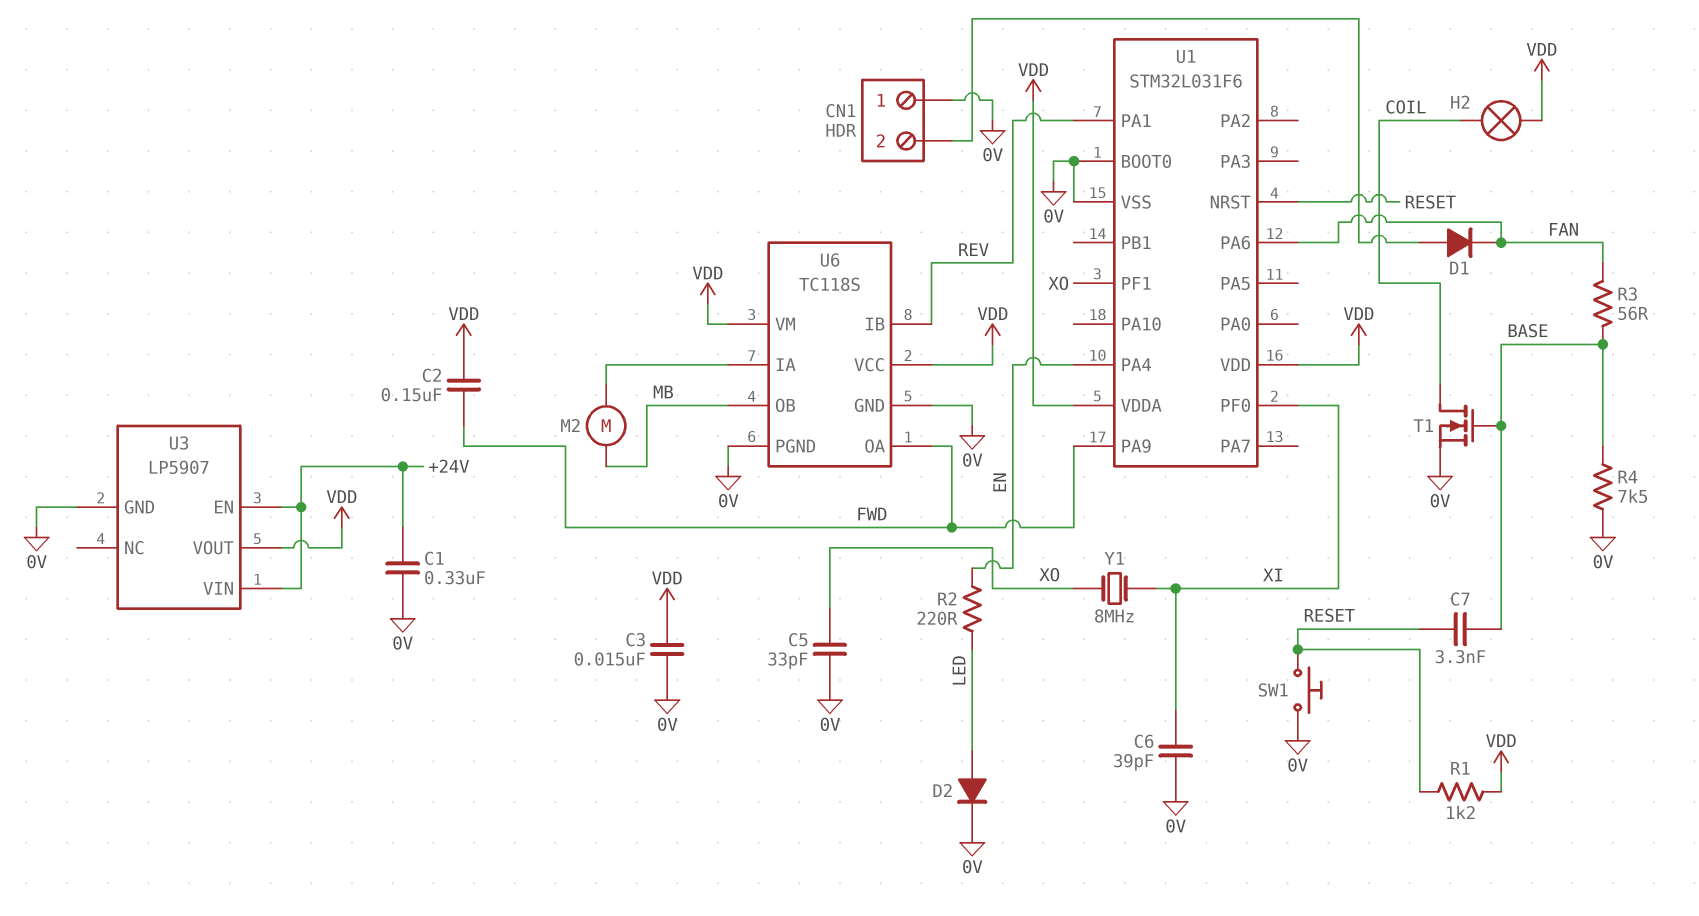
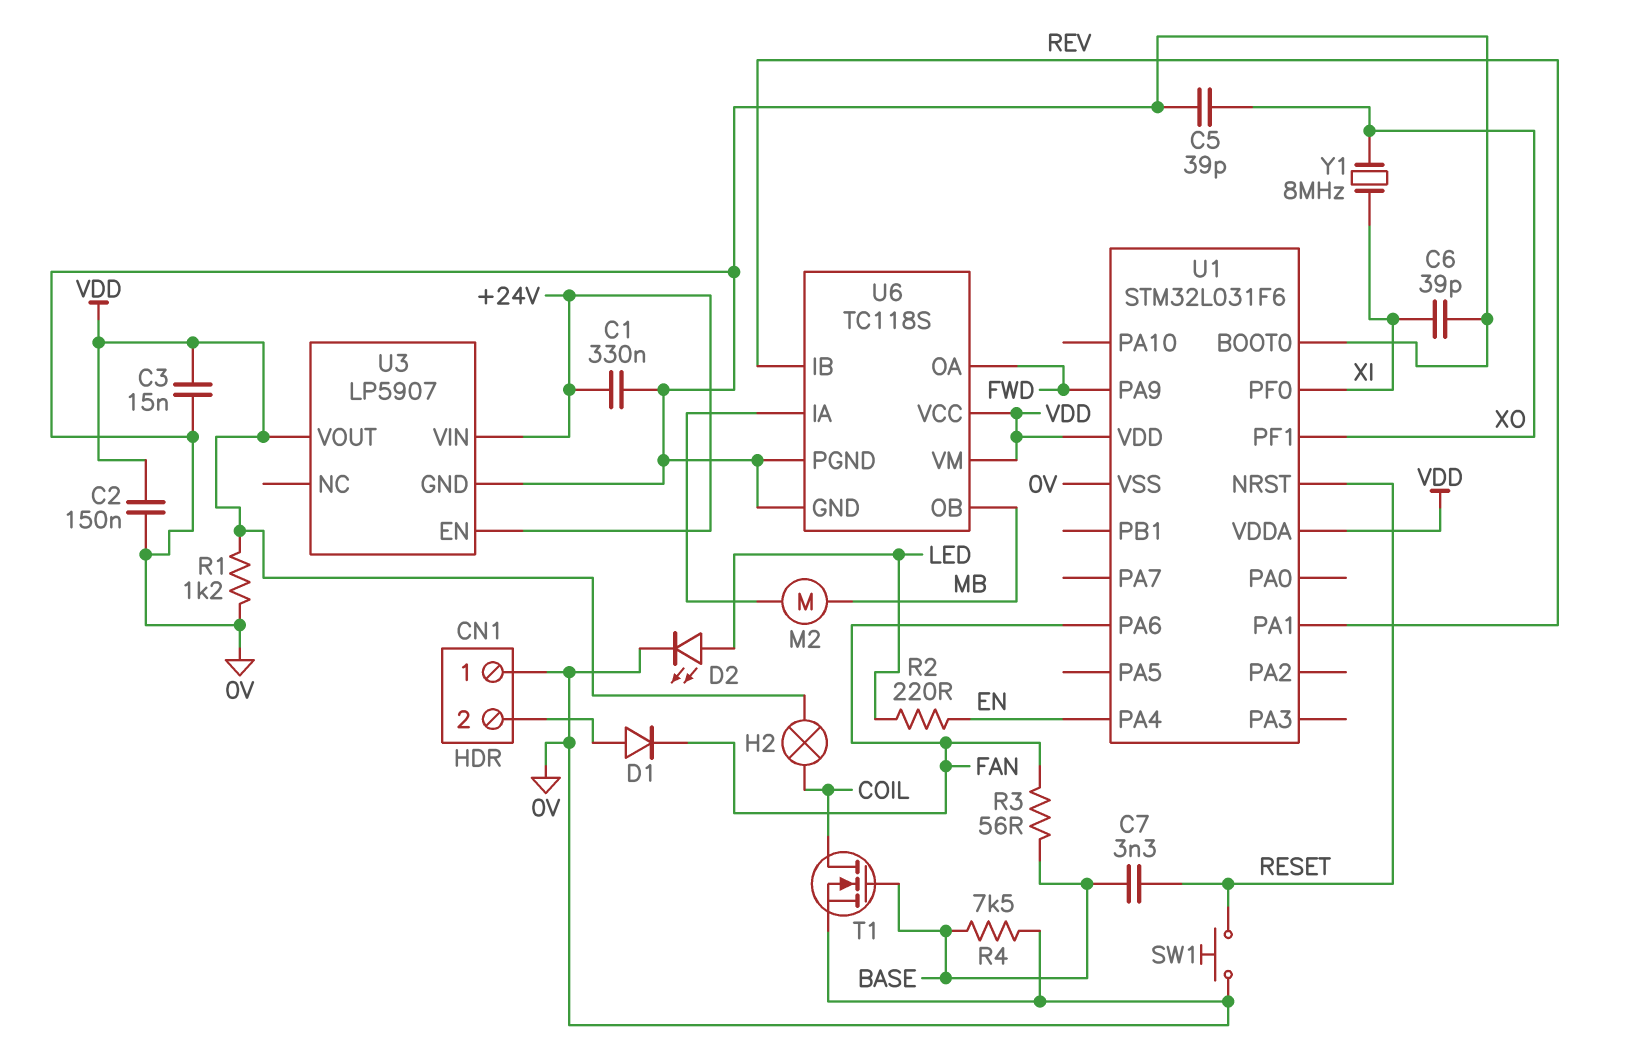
C2: 150nF (FWD, VDD) -> 150nF (0V, VDD)
C5: 33pF (0V, XO) -> 39pF (0V, XO)
D2: diode (A LED, K 0V) -> LED (A LED, K 0V)
R1: 1.2k (RESET, VDD) -> 1.2k (0V, VDD)

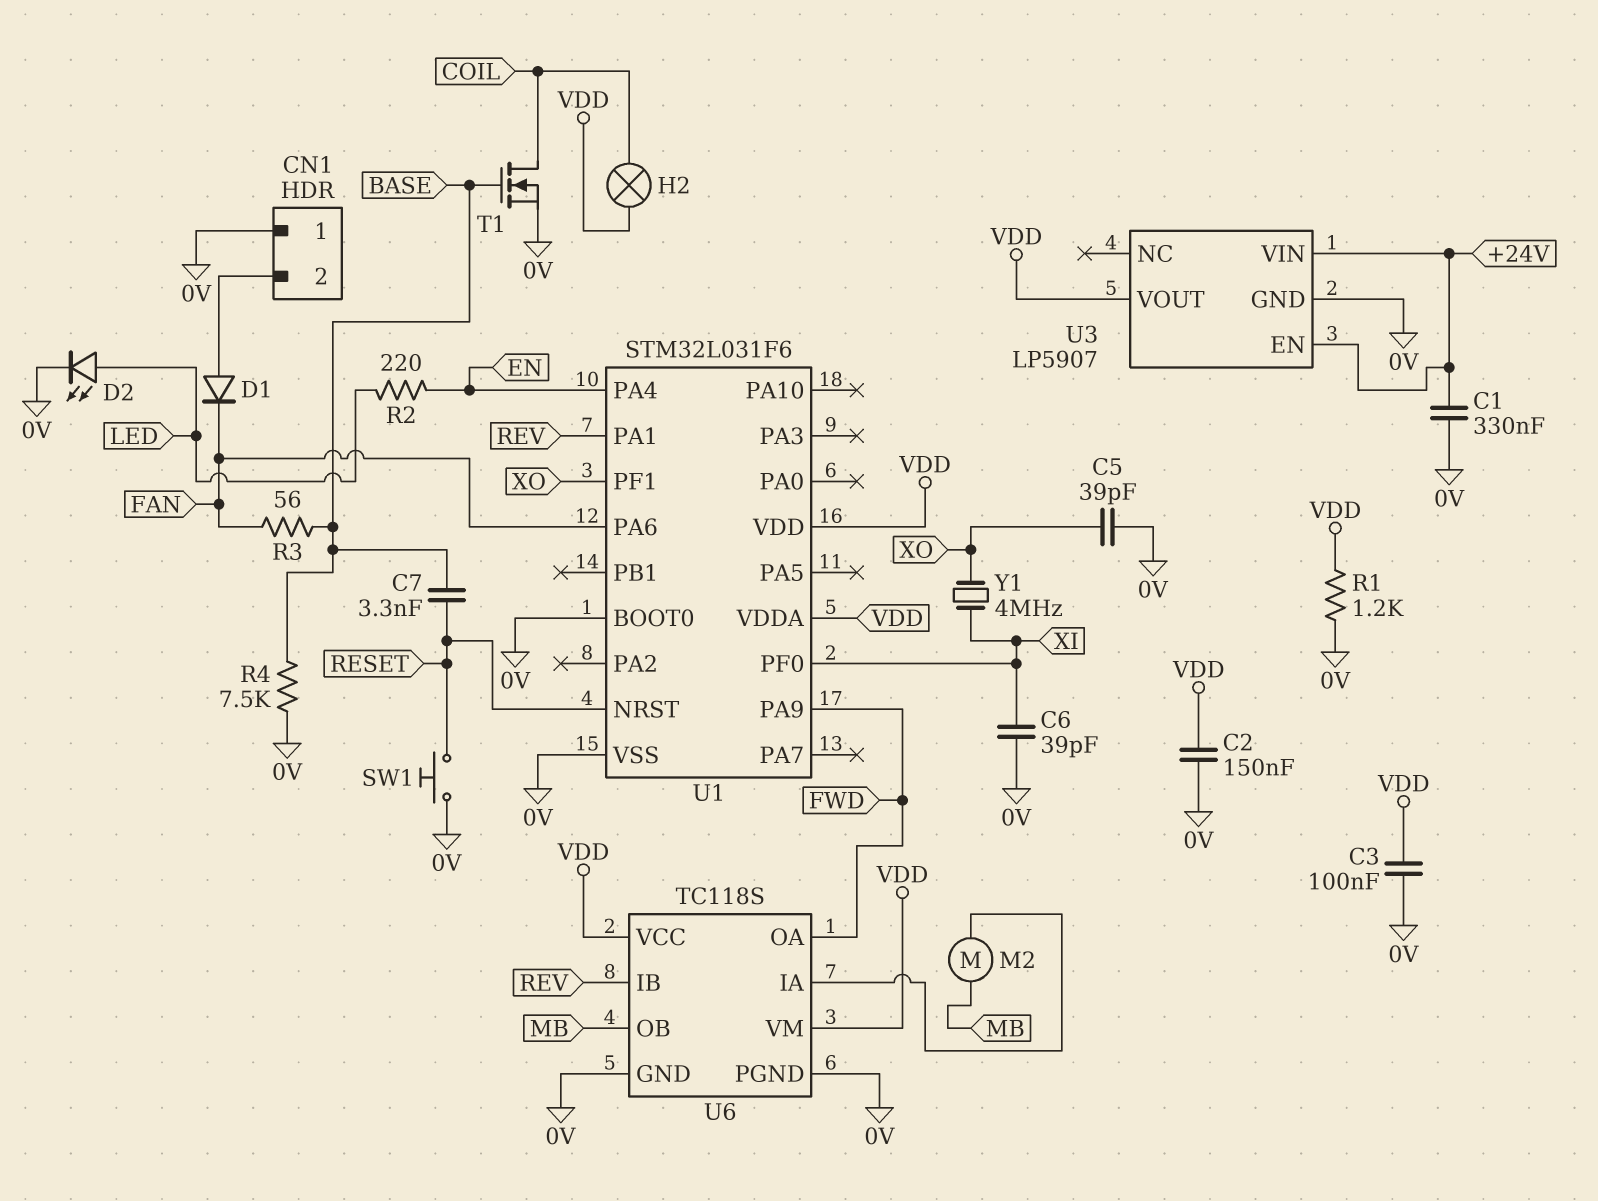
C3: 15nF (0V, VDD) -> 100nF (0V, VDD)
Y1: 8MHz (XI, XO) -> 4MHz (XI, XO)

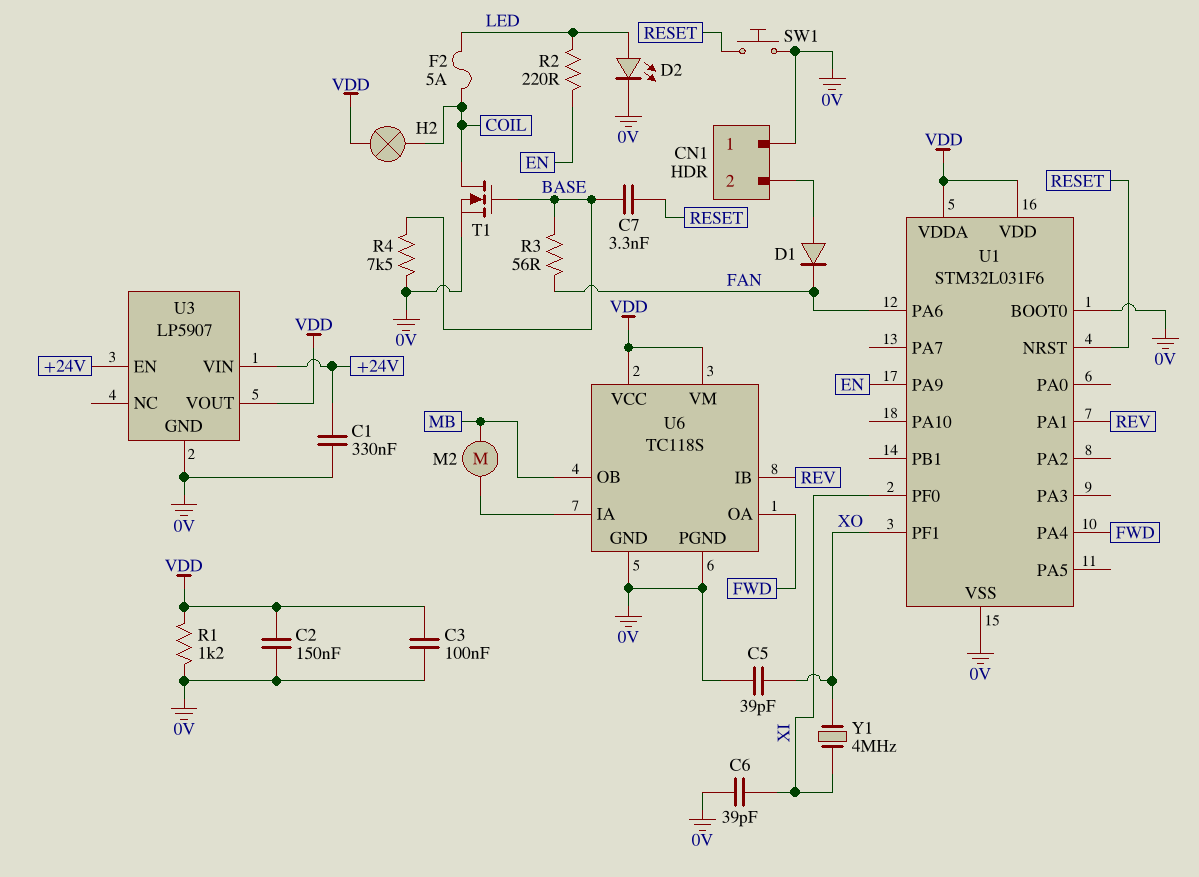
F2: none -> 5A (COIL, LED)
U1 pin PA4: EN -> FWD
U1 pin PA9: FWD -> EN

